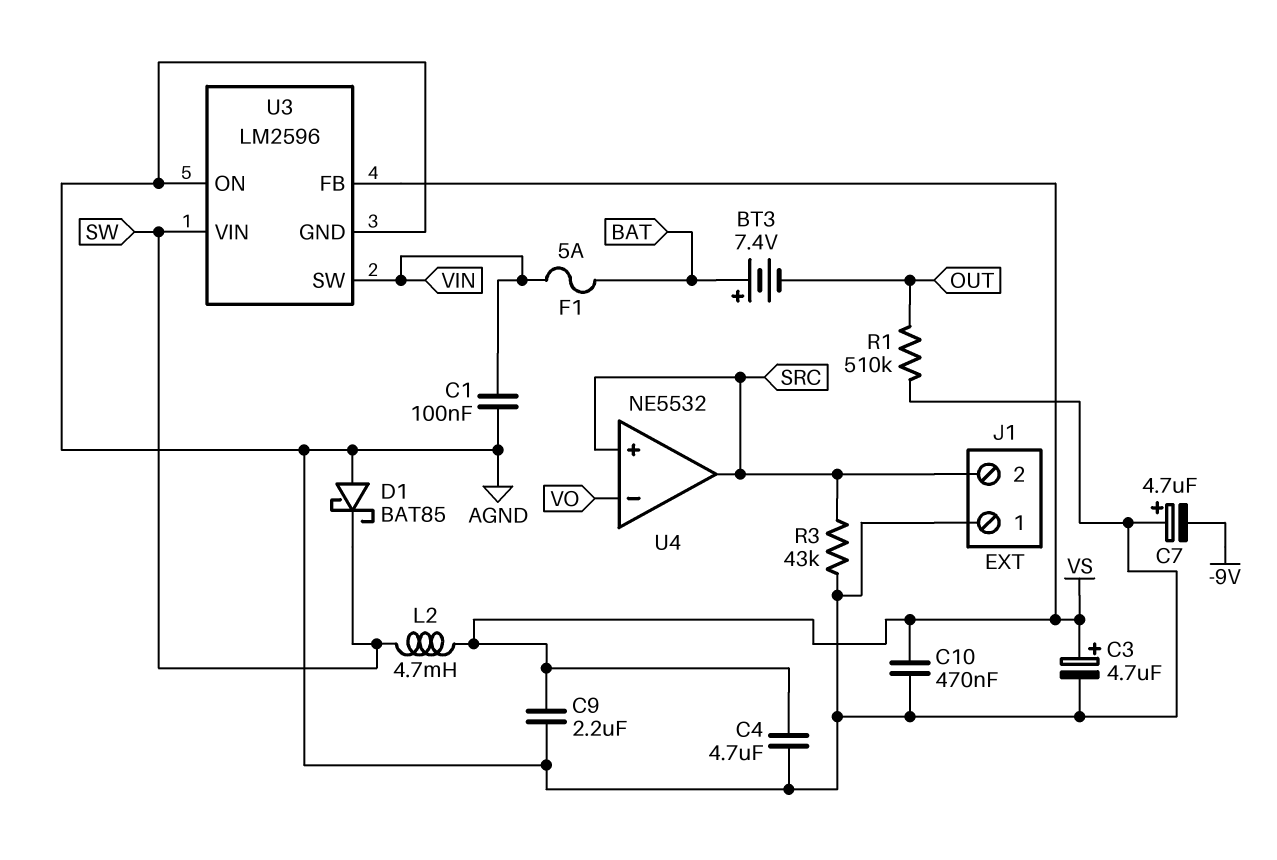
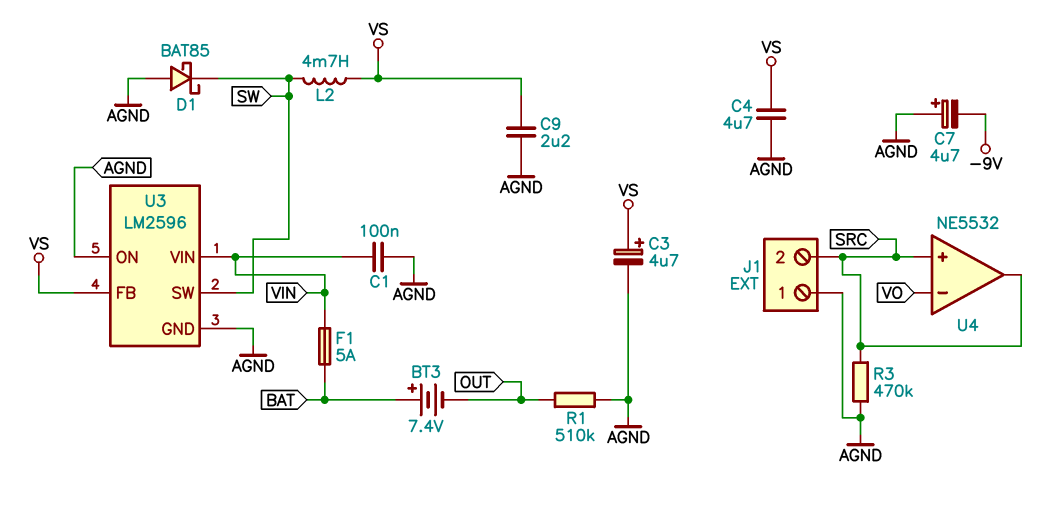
C10: 470nF (AGND, VS) -> none
R3: 43k (AGND, SRC) -> 470k (AGND, SRC)
U3 pin SW: VIN -> SW
U3 pin VIN: SW -> VIN

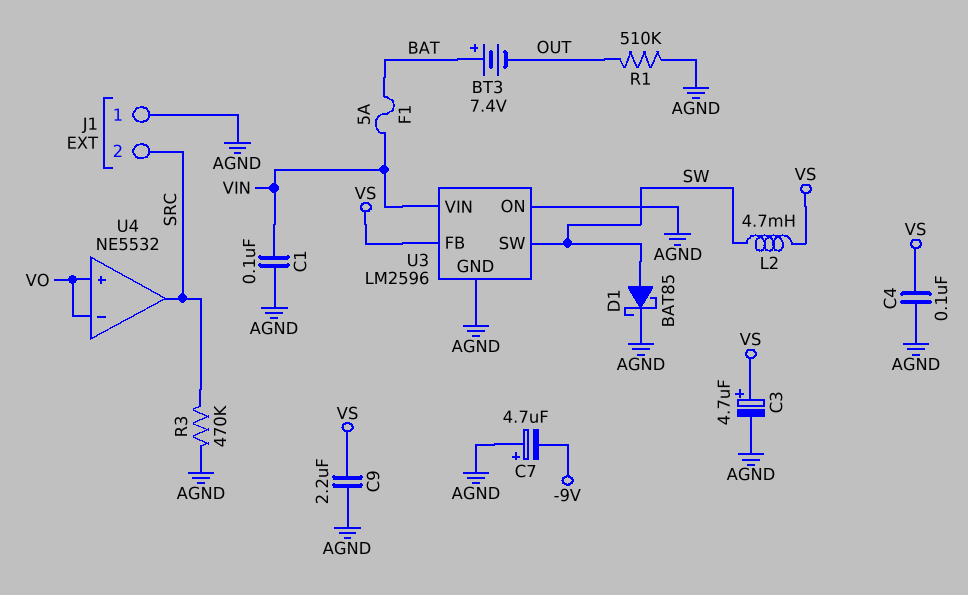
C4: 4.7uF (AGND, VS) -> 100nF (AGND, VS)
D1: schottky BAT85 (A AGND, K SW) -> schottky BAT85 (A SW, K AGND)
U4 pin in+: SRC -> VO

